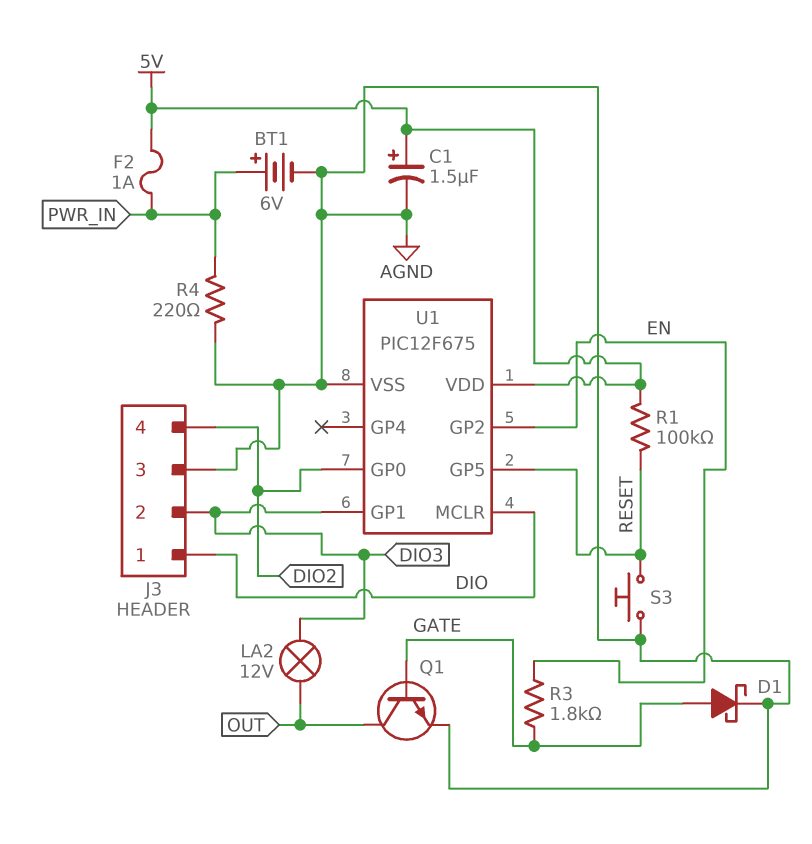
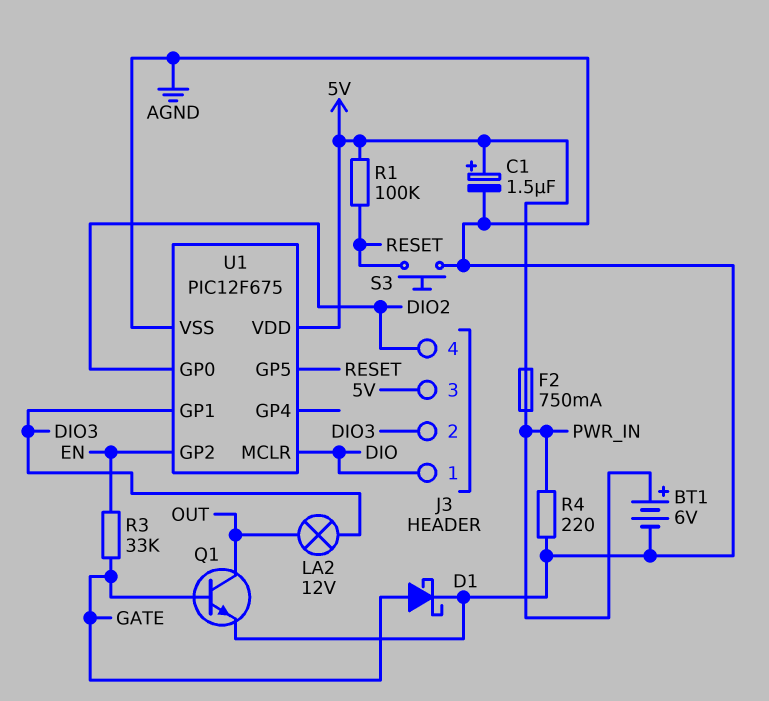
F2: 1A (5V, PWR_IN) -> 750mA (5V, PWR_IN)
J3 pin 3: AGND -> 5V
R3: 1.8k (EN, GATE) -> 33k (EN, GATE)

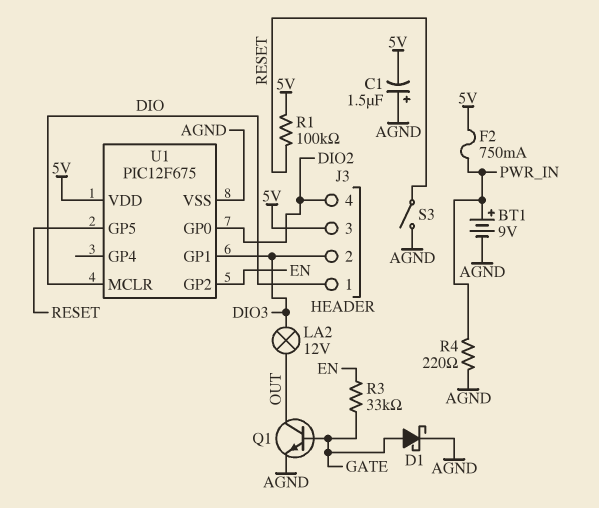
BT1: 6V (plus PWR_IN, minus AGND) -> 9V (plus PWR_IN, minus AGND)
C1: 1.5uF (plus 5V, minus AGND) -> 1.5uF (plus AGND, minus 5V)
S3: button (AGND, RESET) -> switch (AGND, RESET)

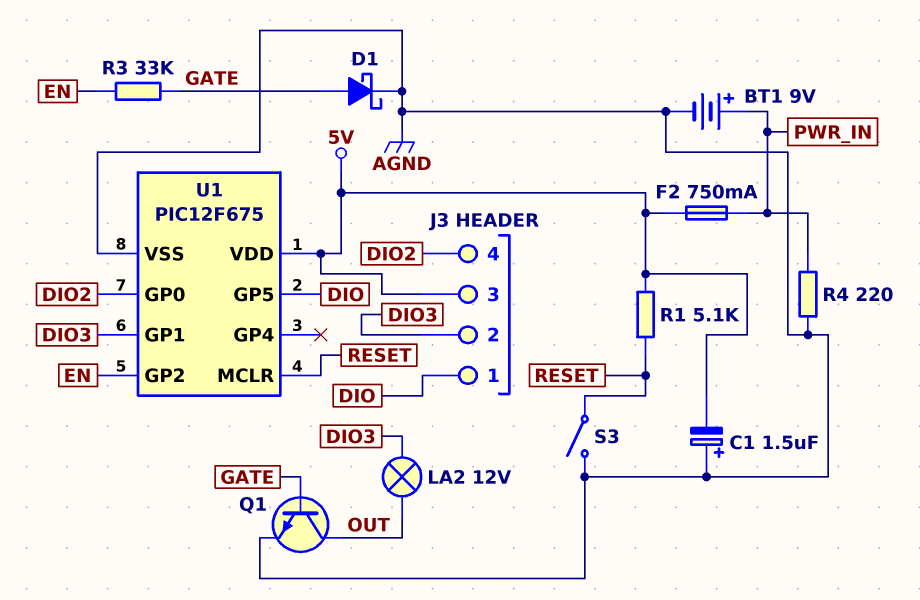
R1: 100k (5V, RESET) -> 5.1k (5V, RESET)
U1 pin GP5: RESET -> DIO
U1 pin MCLR: DIO -> RESET

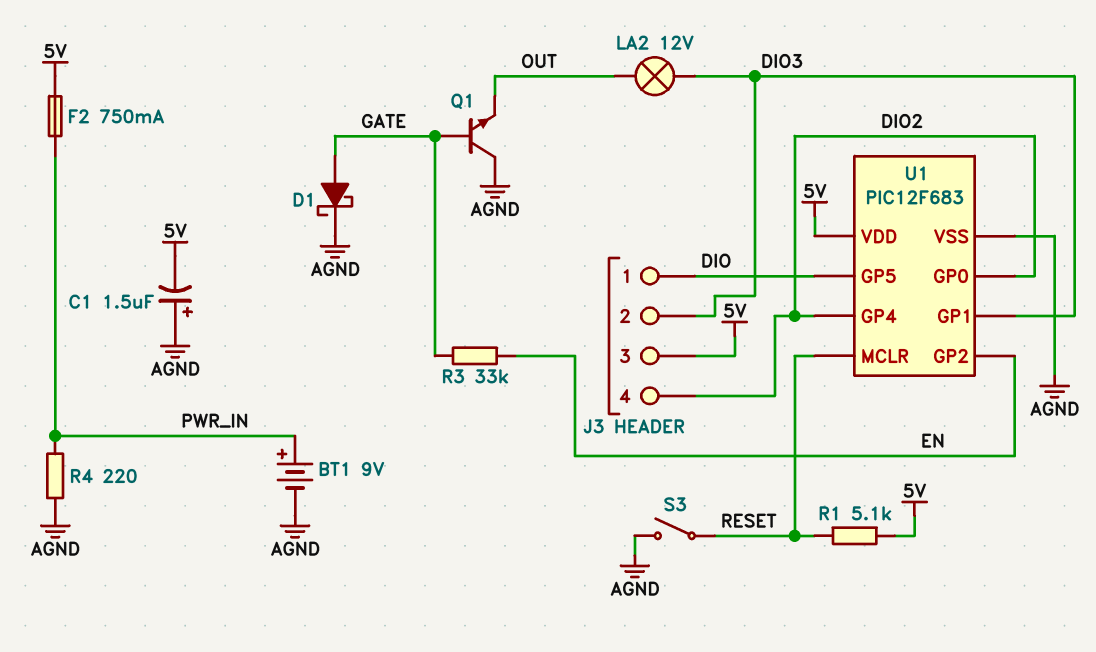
Q1: NPN (B GATE, C OUT, E AGND) -> NPN (B GATE, C AGND, E OUT)
U1: PIC12F675 -> PIC12F683
U1 pin GP4: none -> DIO2

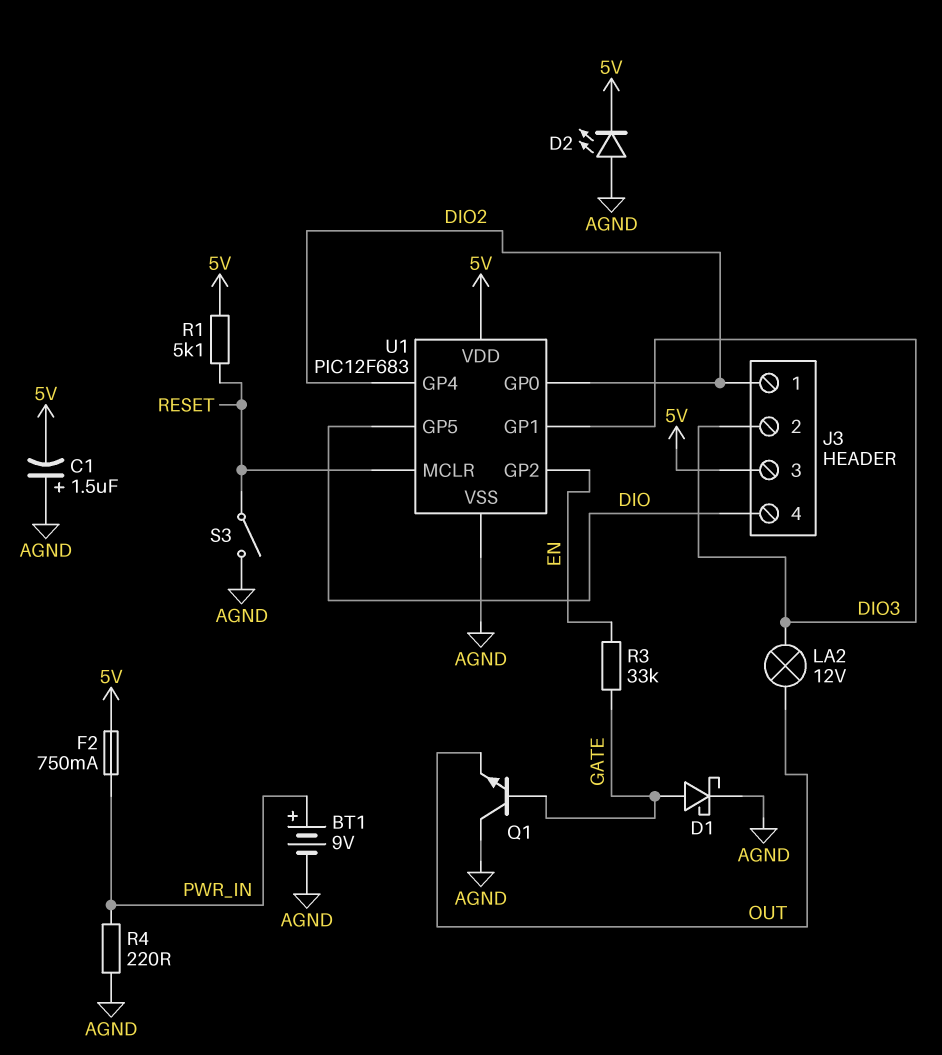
D2: none -> LED (A AGND, K 5V)
J3 pin 1: DIO -> DIO2
J3 pin 4: DIO2 -> DIO

